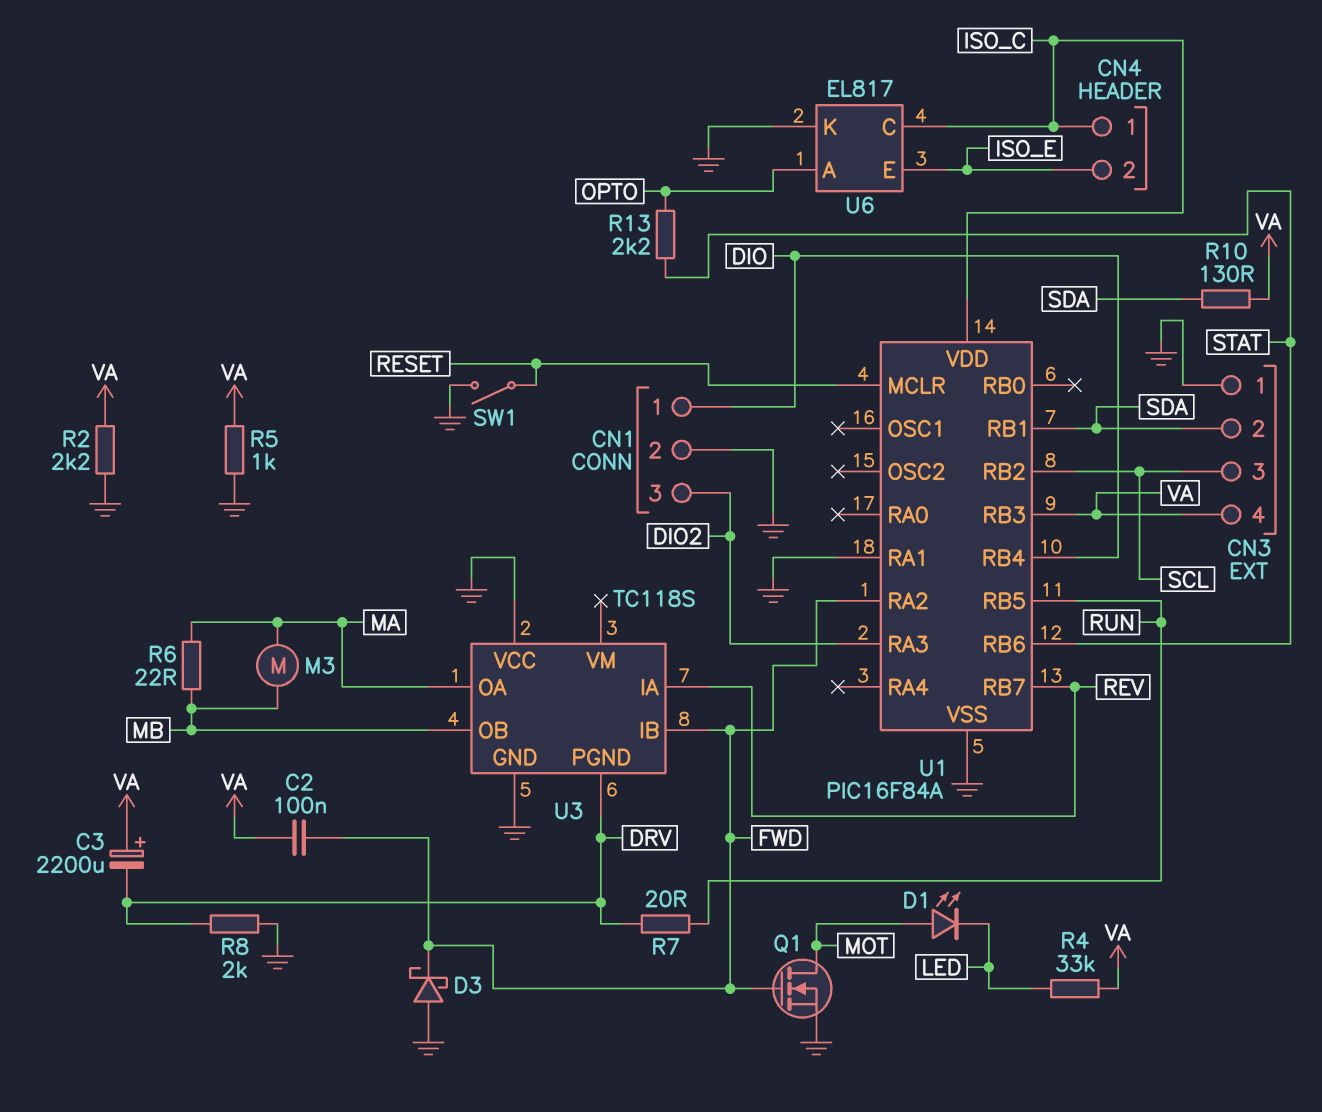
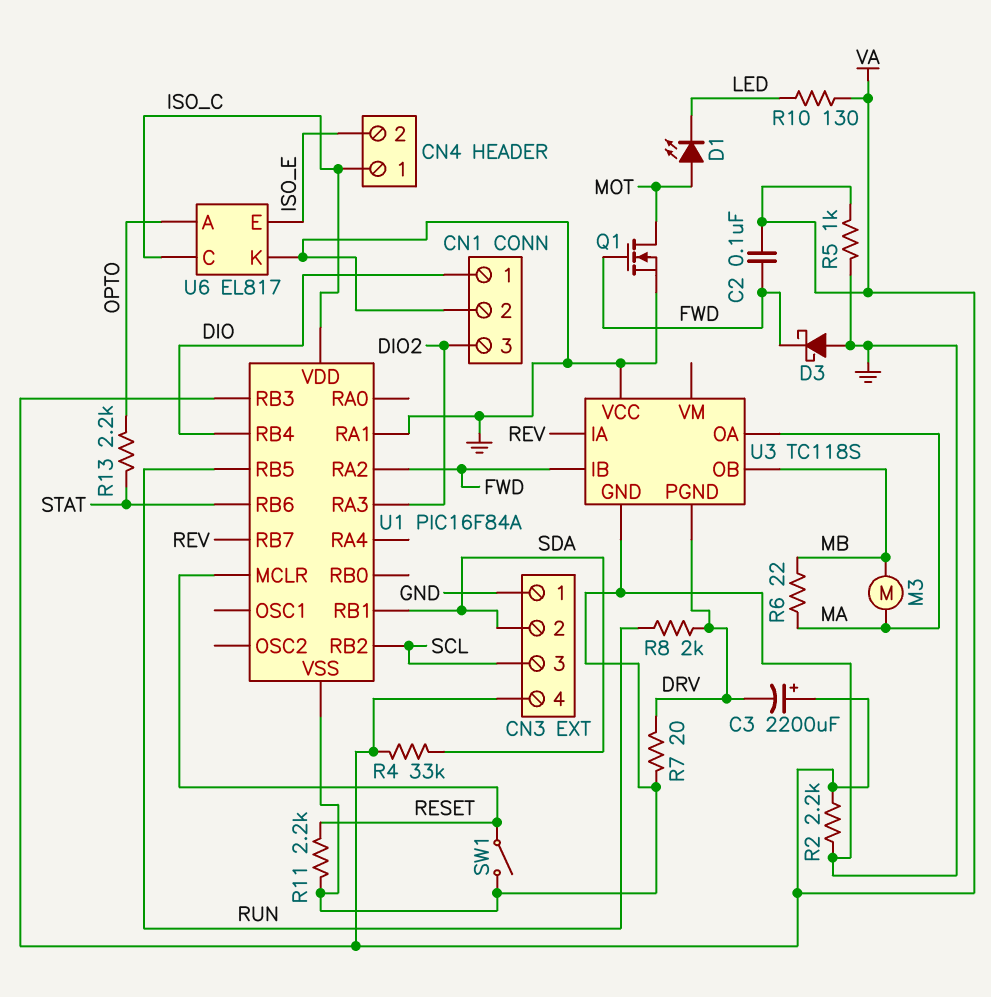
R4: 33k (LED, VA) -> 33k (SDA, VA)
R7: 20 (DRV, RUN) -> 20 (DRV, GND)
R8: 2k (DRV, GND) -> 2k (DRV, RUN)
R10: 130 (SDA, VA) -> 130 (LED, VA)
R11: none -> 2.2k (GND, RESET)

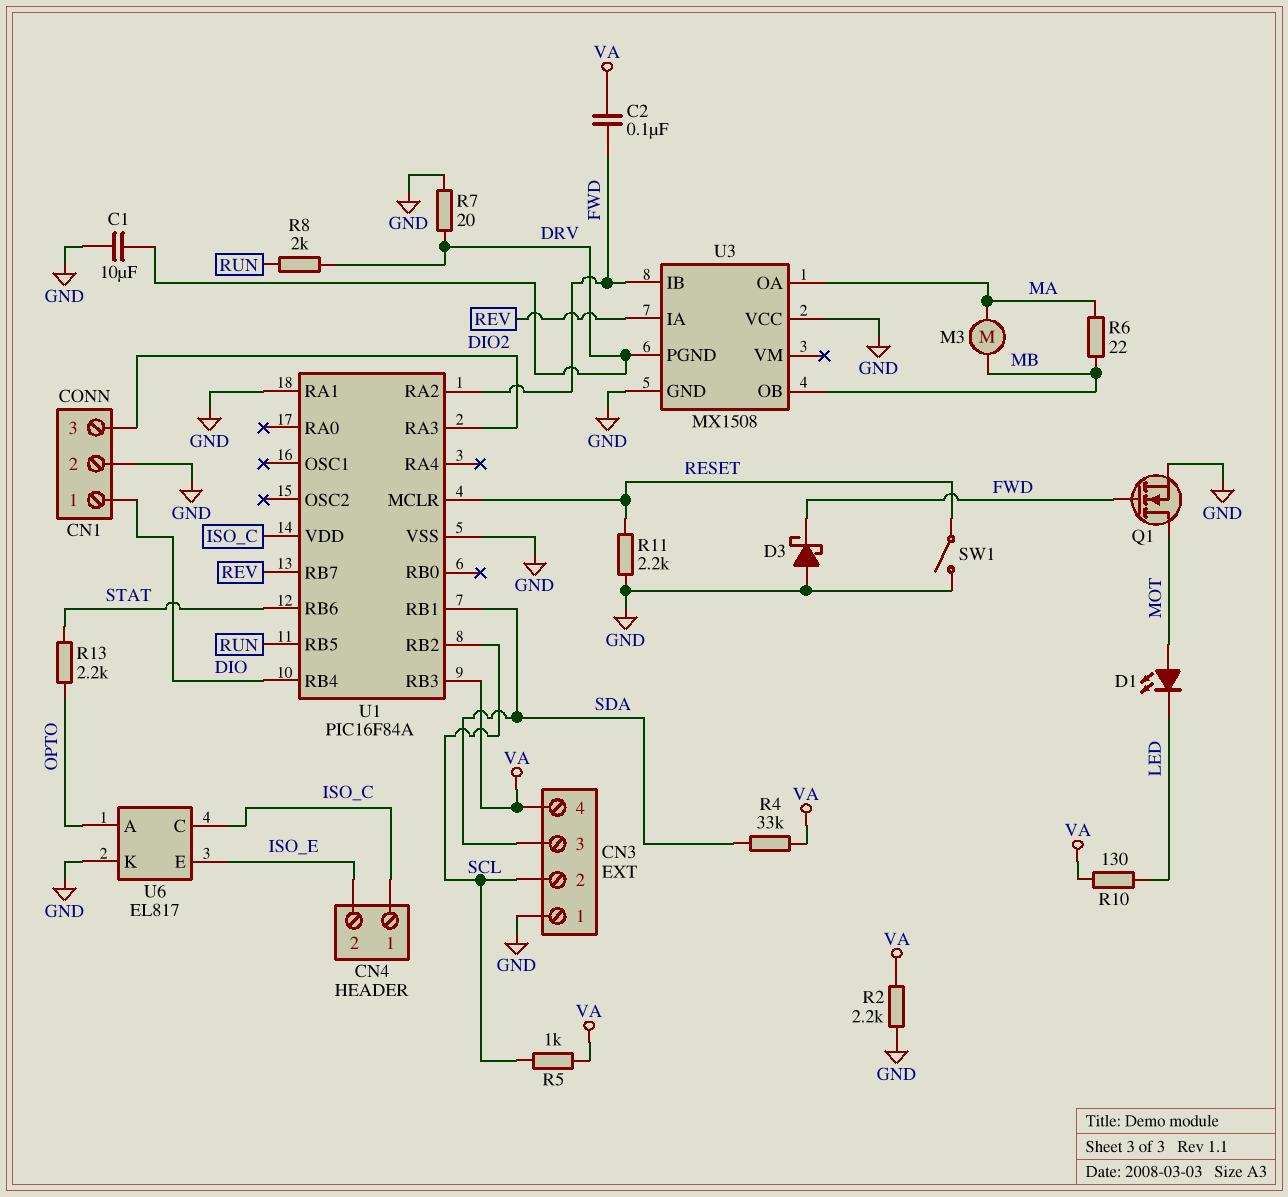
C1: none -> 10uF (DRV, GND)
C3: 2200uF (plus VA, minus DRV) -> none
CN3 pin 2: SDA -> SCL
CN3 pin 3: SCL -> SDA
R5: 1k (GND, VA) -> 1k (SCL, VA)
U3: TC118S -> MX1508

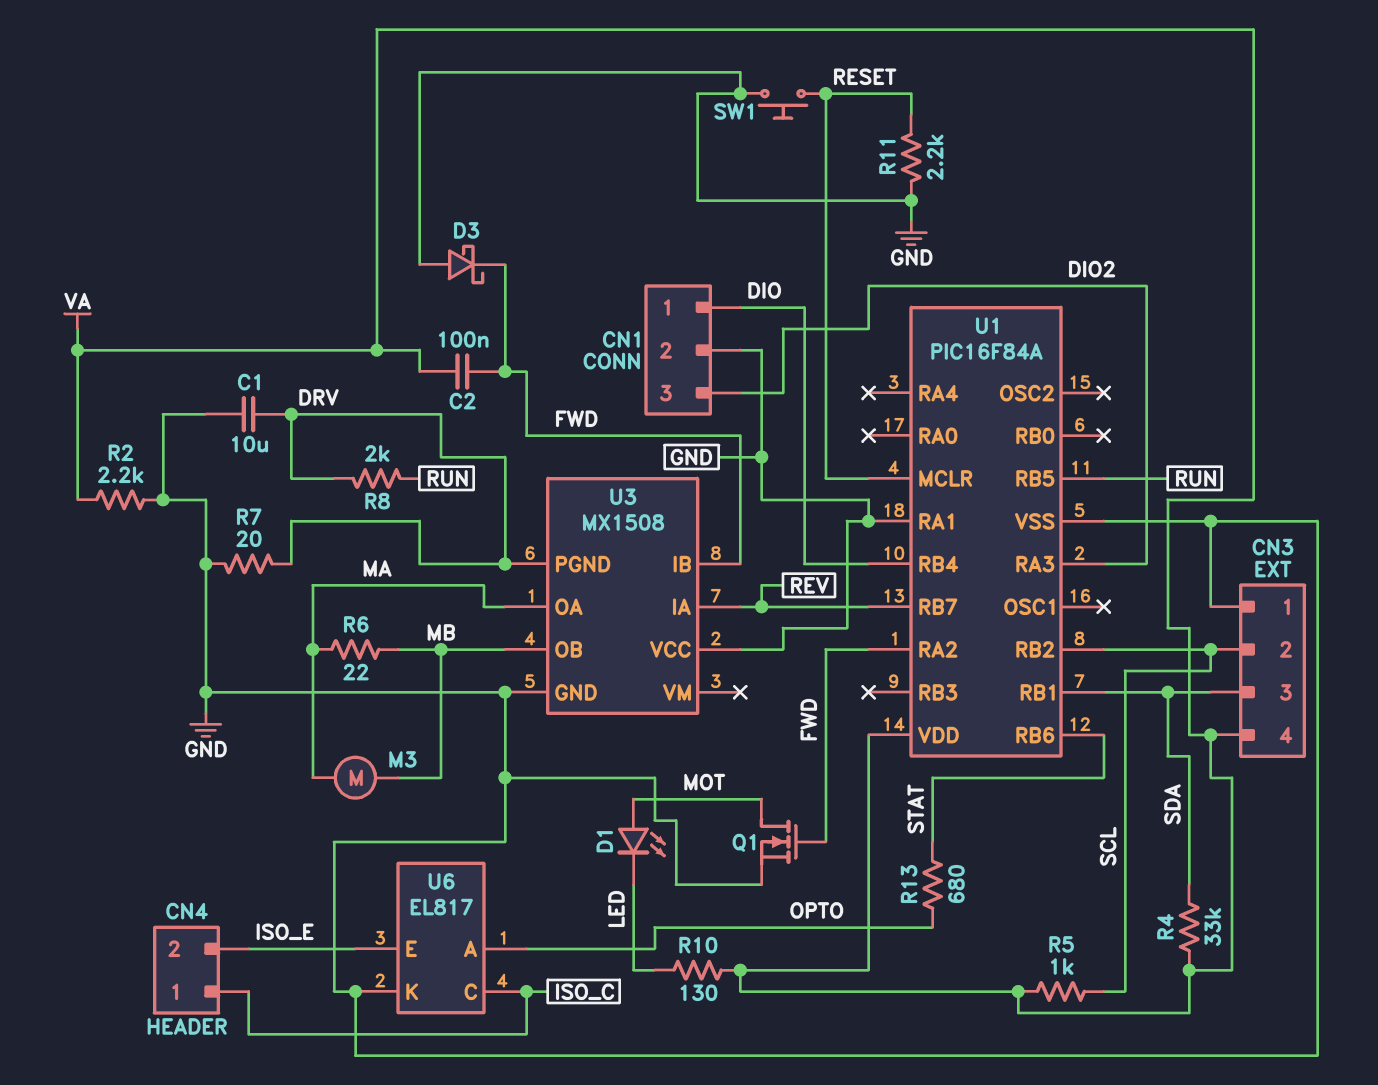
R13: 2.2k (OPTO, STAT) -> 680 (OPTO, STAT)
SW1: switch (GND, RESET) -> button (GND, RESET)
U1 pin RB3: VA -> none
U1 pin VDD: ISO_C -> VA

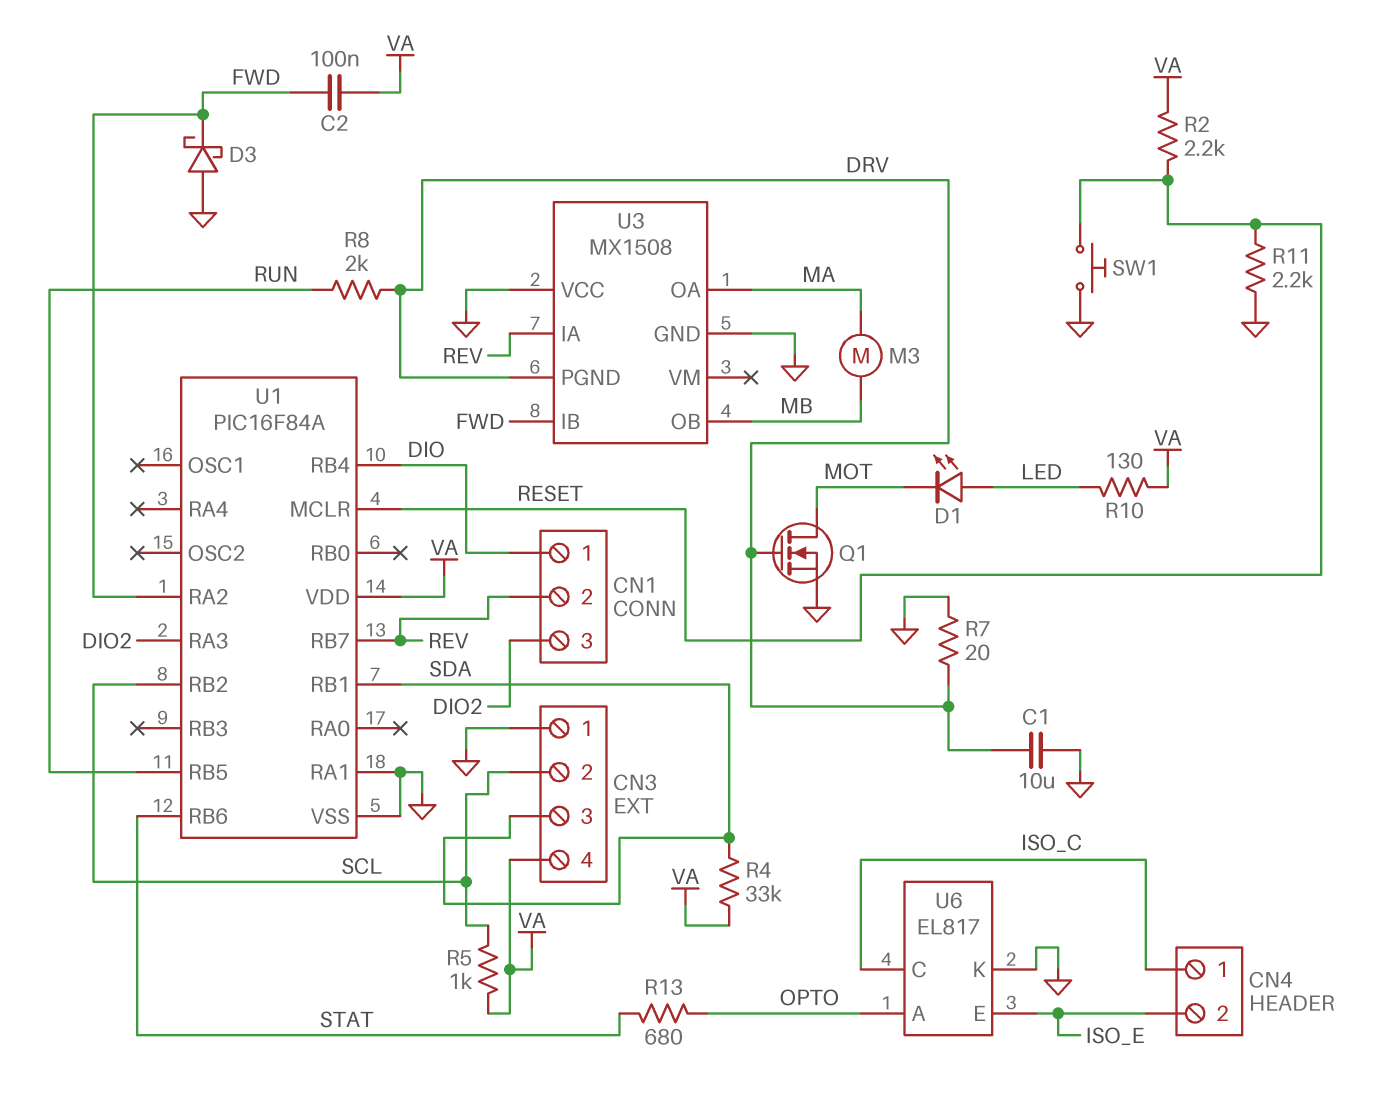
CN1 pin 2: GND -> REV
D1: LED (A MOT, K LED) -> LED (A LED, K MOT)
Q1: NMOS (G FWD, D MOT, S GND) -> NMOS (G DRV, D MOT, S GND)
R2: 2.2k (GND, VA) -> 2.2k (RESET, VA)
R6: 22 (MA, MB) -> none

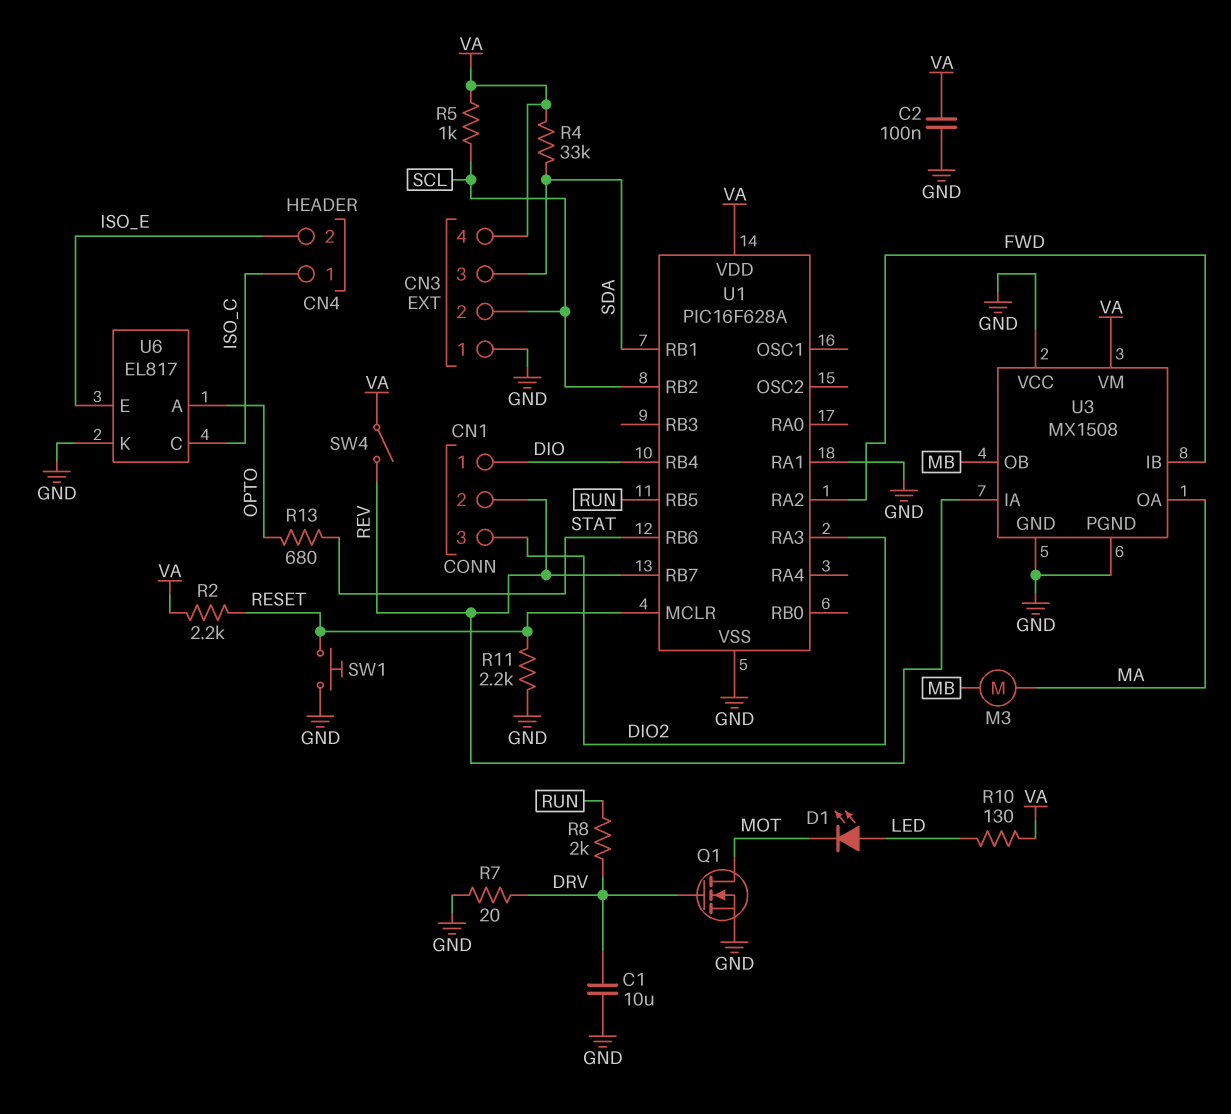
C2: 100nF (FWD, VA) -> 100nF (GND, VA)
D3: schottky (A GND, K FWD) -> none
SW4: none -> switch (REV, VA)
U1: PIC16F84A -> PIC16F628A
U3 pin PGND: DRV -> GND
U3 pin VM: none -> VA

